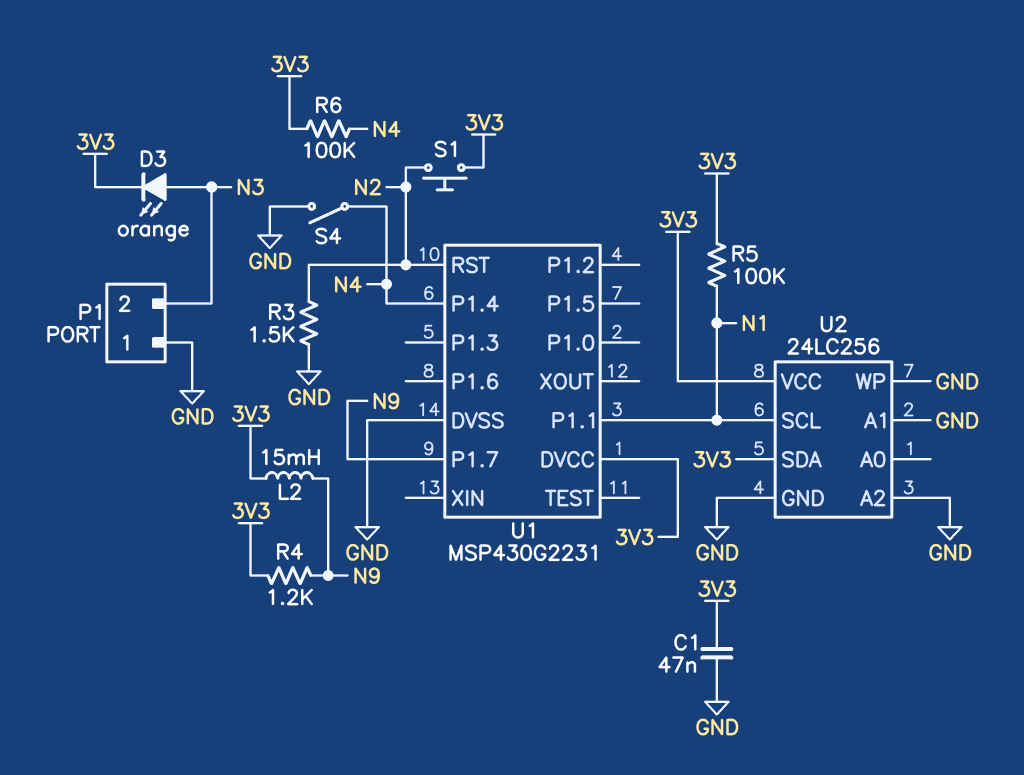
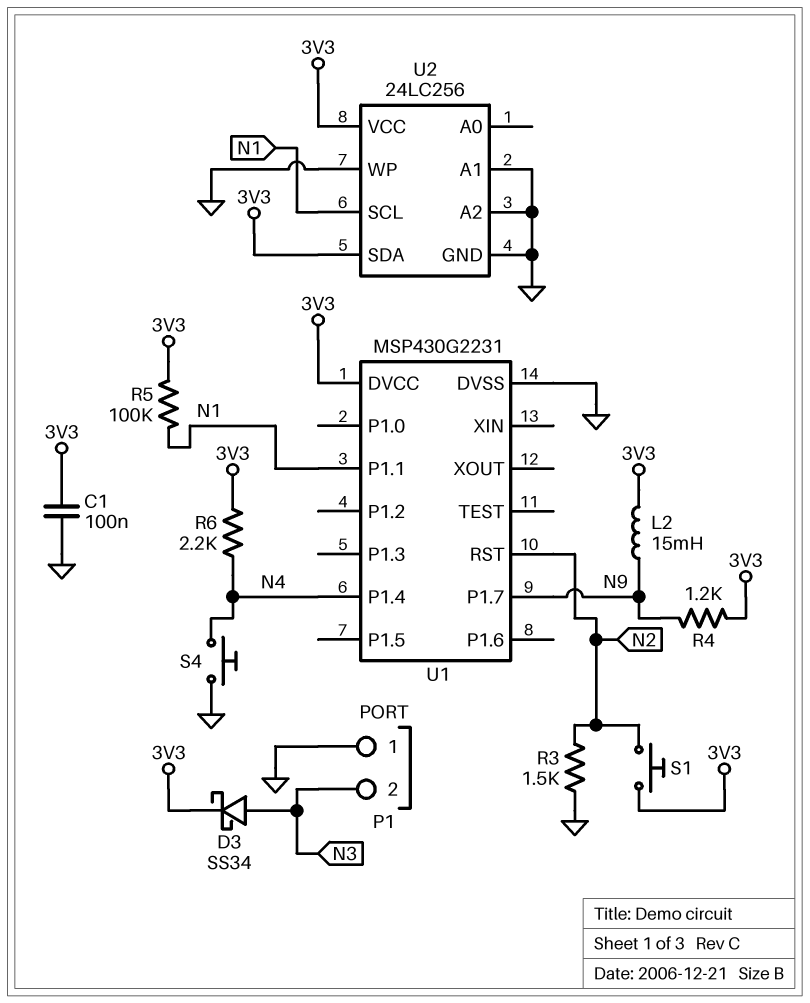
C1: 47nF (3V3, GND) -> 100nF (3V3, GND)
D3: LED orange (A N3, K 3V3) -> schottky SS34 (A N3, K 3V3)
R6: 100k (3V3, N4) -> 2.2k (3V3, N4)
S4: switch (GND, N4) -> button (GND, N4)

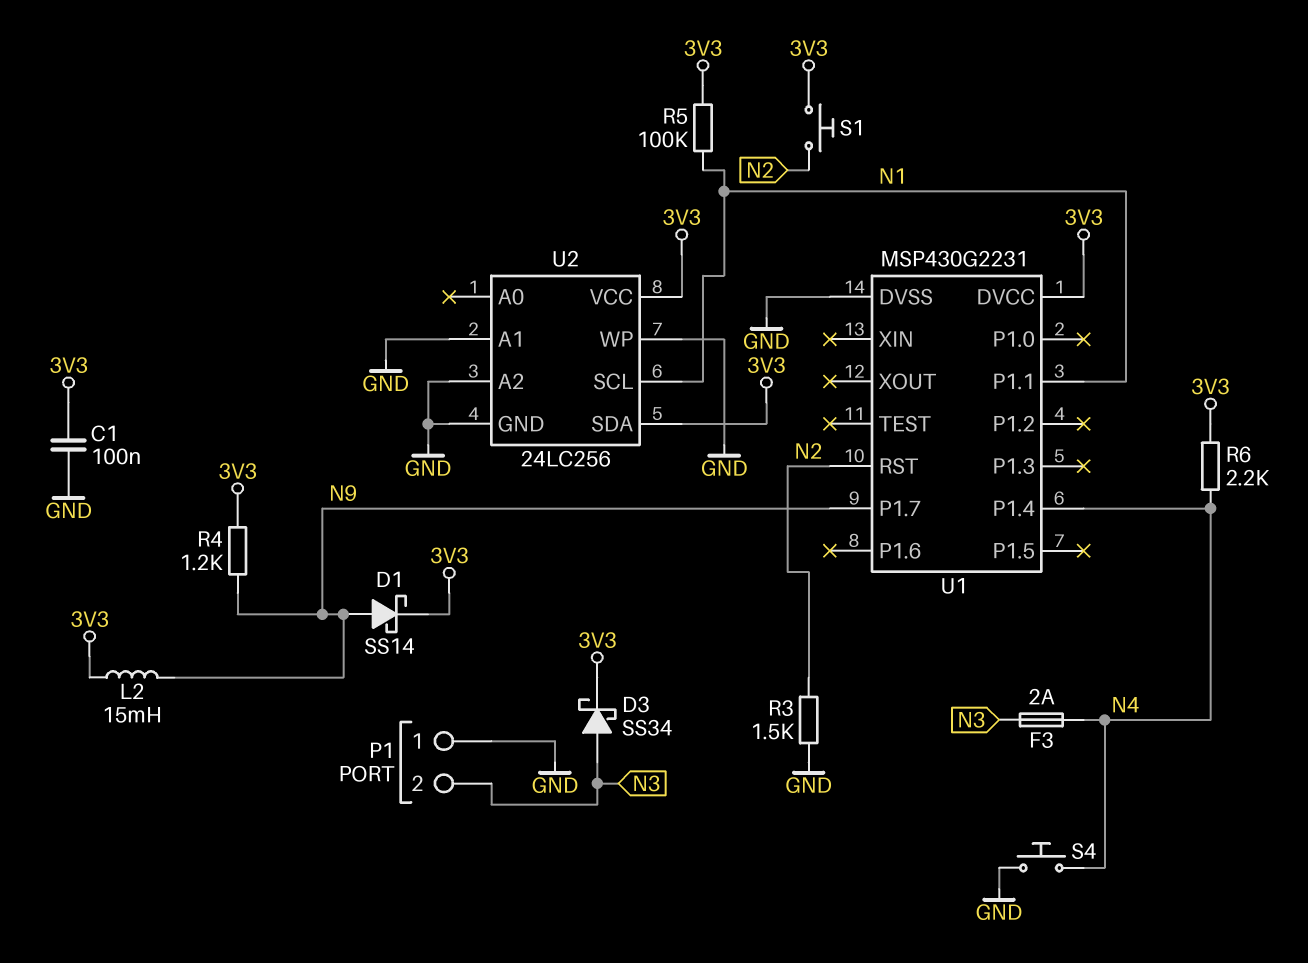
D1: none -> schottky SS14 (A N9, K 3V3)
F3: none -> 2A (N3, N4)

